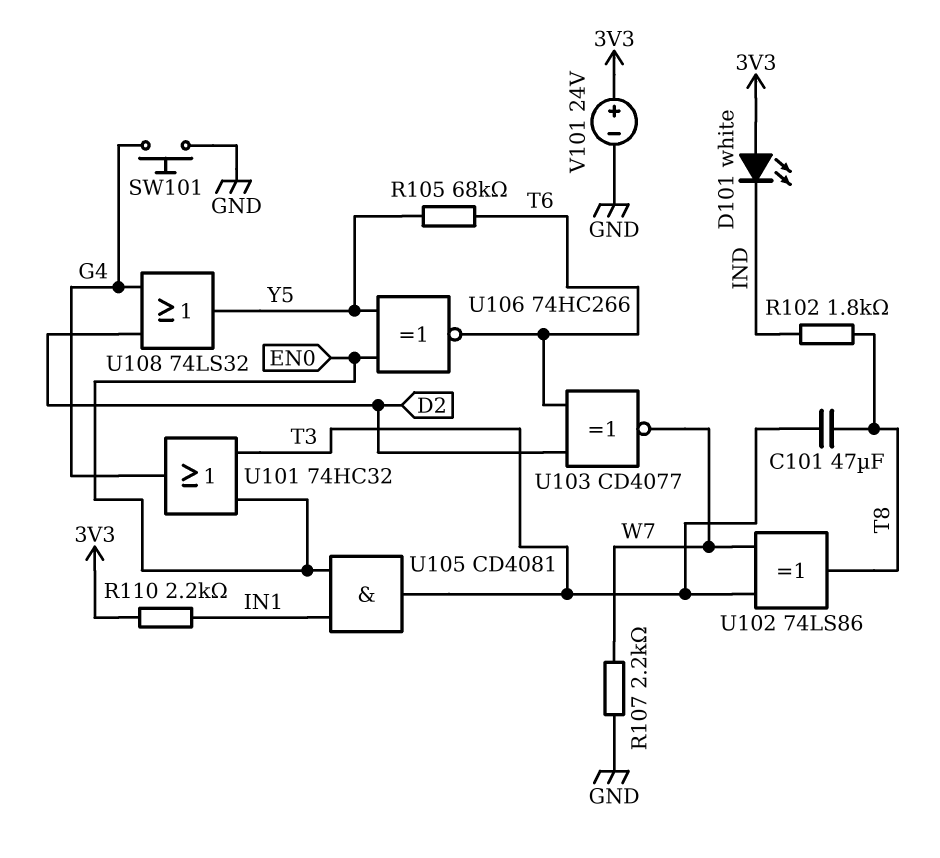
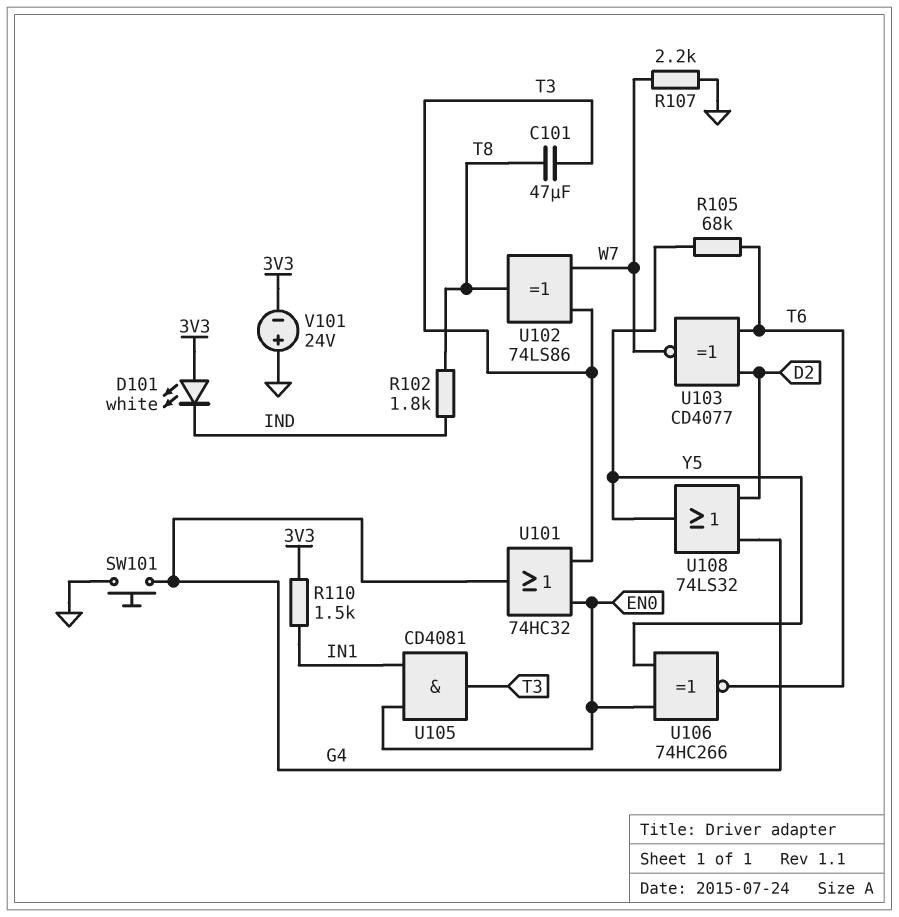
R110: 2.2k (3V3, IN1) -> 1.5k (3V3, IN1)
V101: 24V (plus 3V3, minus GND) -> 24V (plus GND, minus 3V3)

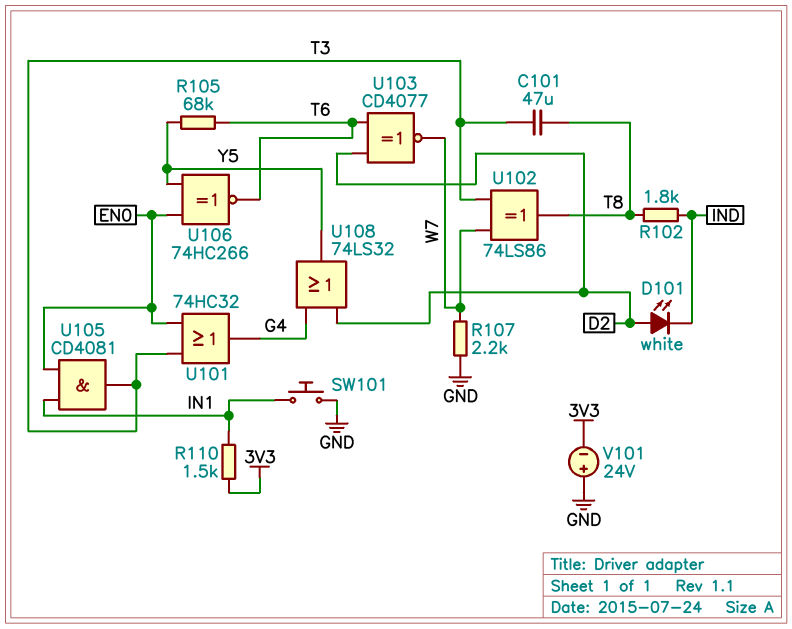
D101: LED white (A 3V3, K IND) -> LED white (A D2, K IND)
SW101: button (G4, GND) -> button (GND, IN1)

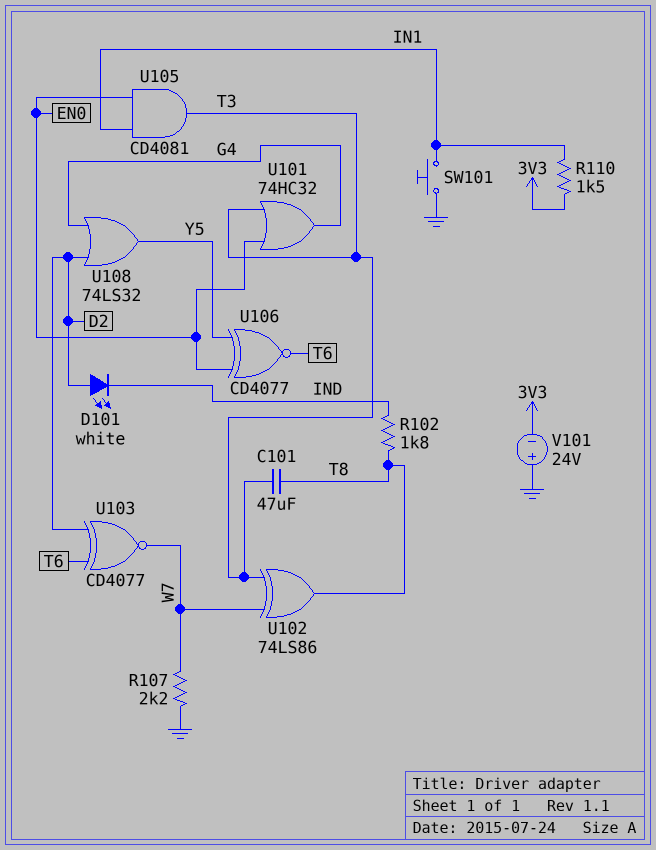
R105: 68k (T6, Y5) -> none
U106: XNOR 74HC266 (in EN0, in Y5, out T6) -> XNOR CD4077 (in EN0, in Y5, out T6)

